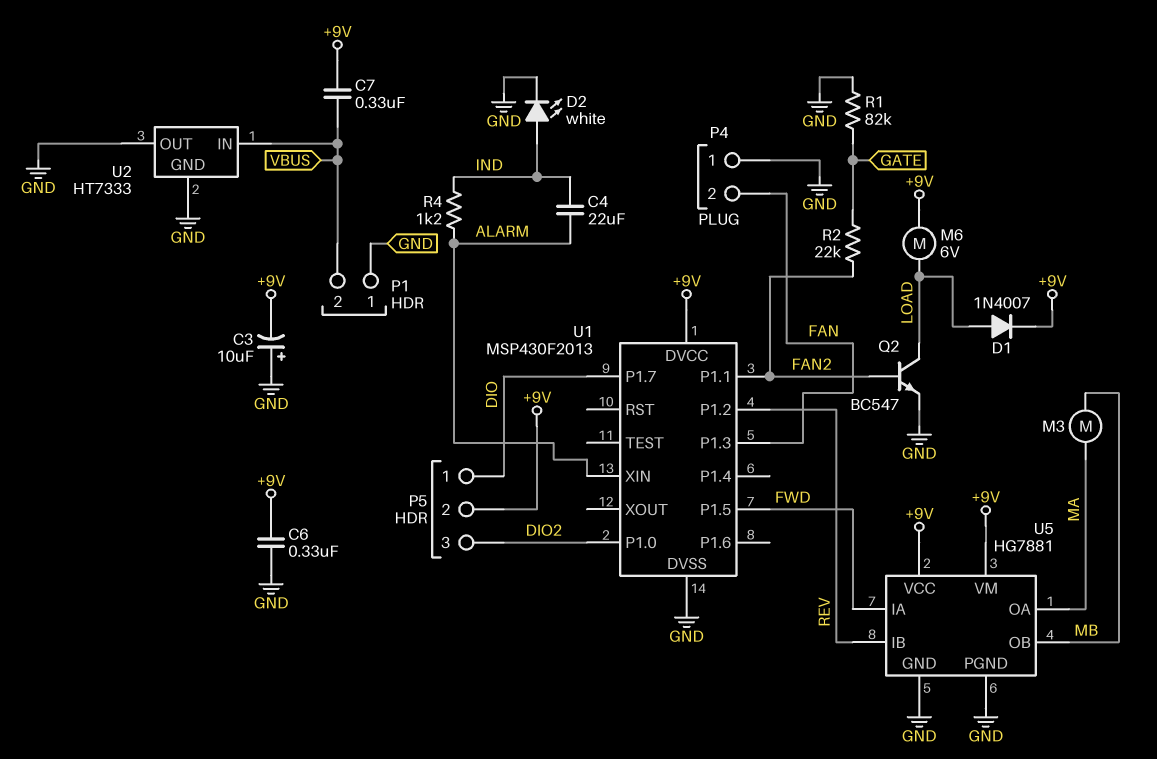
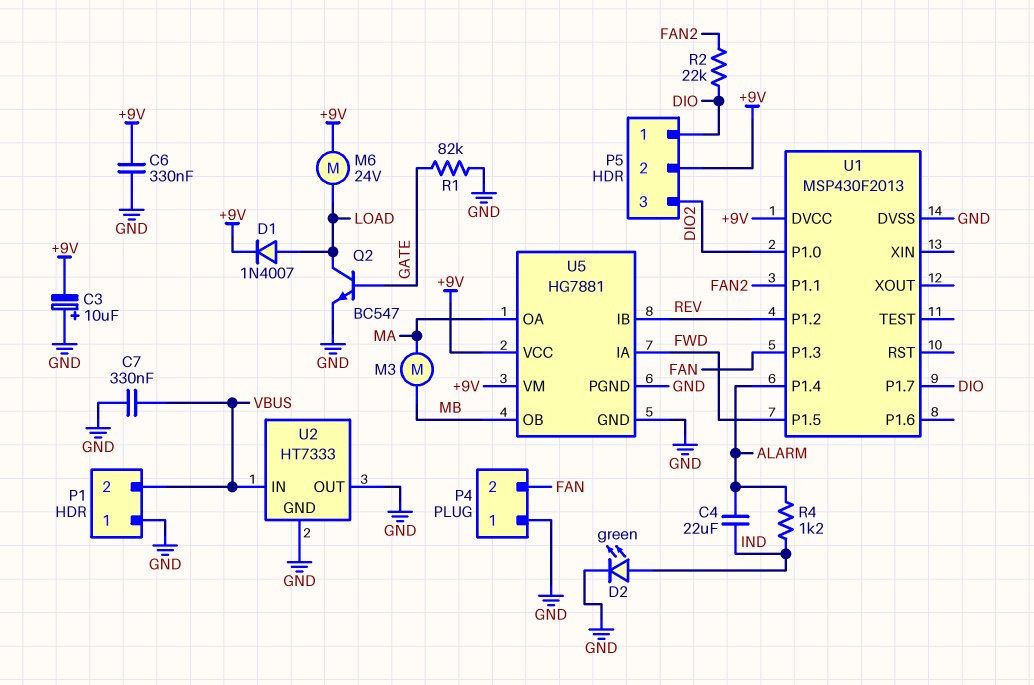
C7: 330nF (+9V, VBUS) -> 330nF (GND, VBUS)
D2: LED white (A IND, K GND) -> LED green (A IND, K GND)
M6: motor 6V (+9V, LOAD) -> motor 24V (+9V, LOAD)
Q2: NPN BC547 (B FAN2, C LOAD, E GND) -> NPN BC547 (B GATE, C LOAD, E GND)
R2: 22k (FAN2, GATE) -> 22k (DIO, FAN2)
U1 pin P1.4: none -> ALARM
U1 pin XIN: ALARM -> none

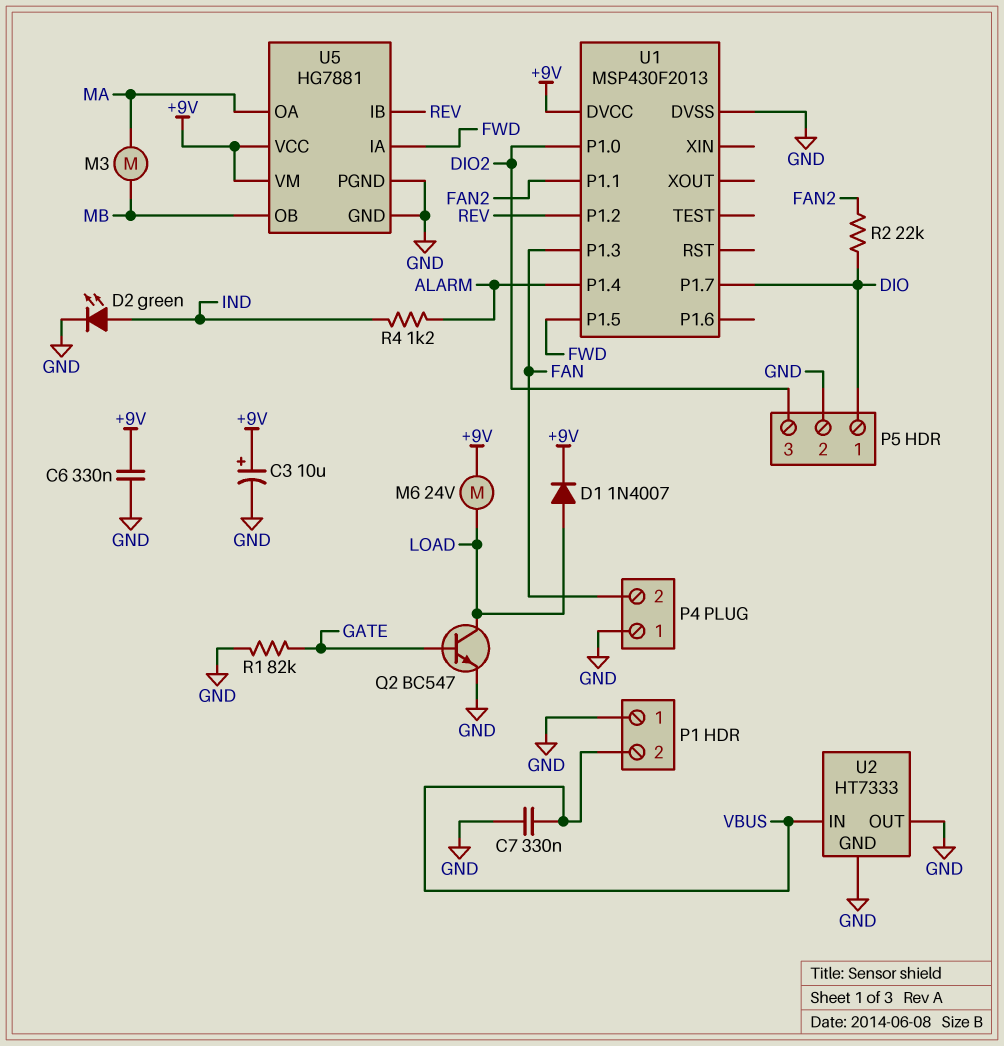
C3: 10uF (plus GND, minus +9V) -> 10uF (plus +9V, minus GND)
C4: 22uF (ALARM, IND) -> none
P5 pin 2: +9V -> GND

